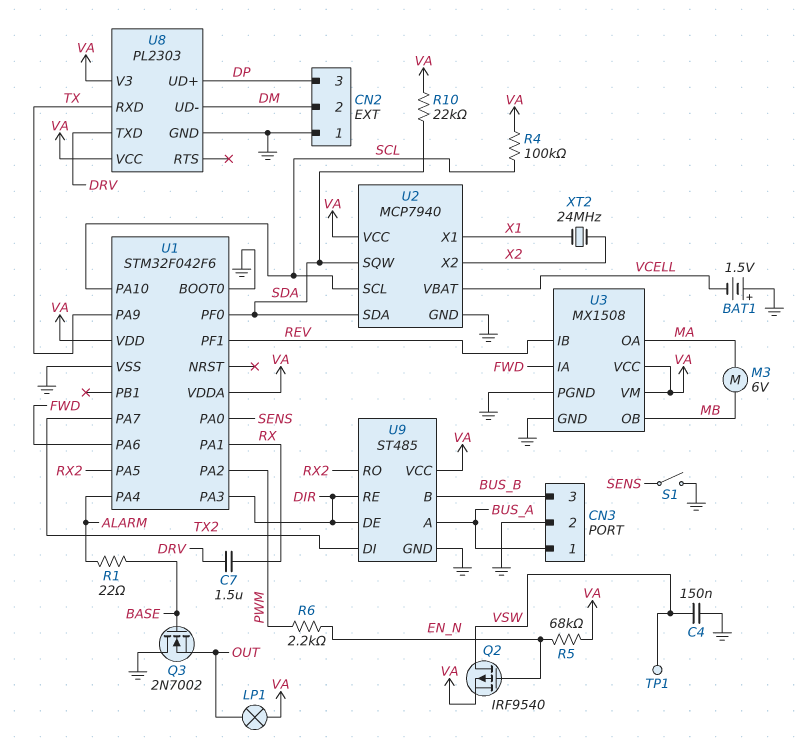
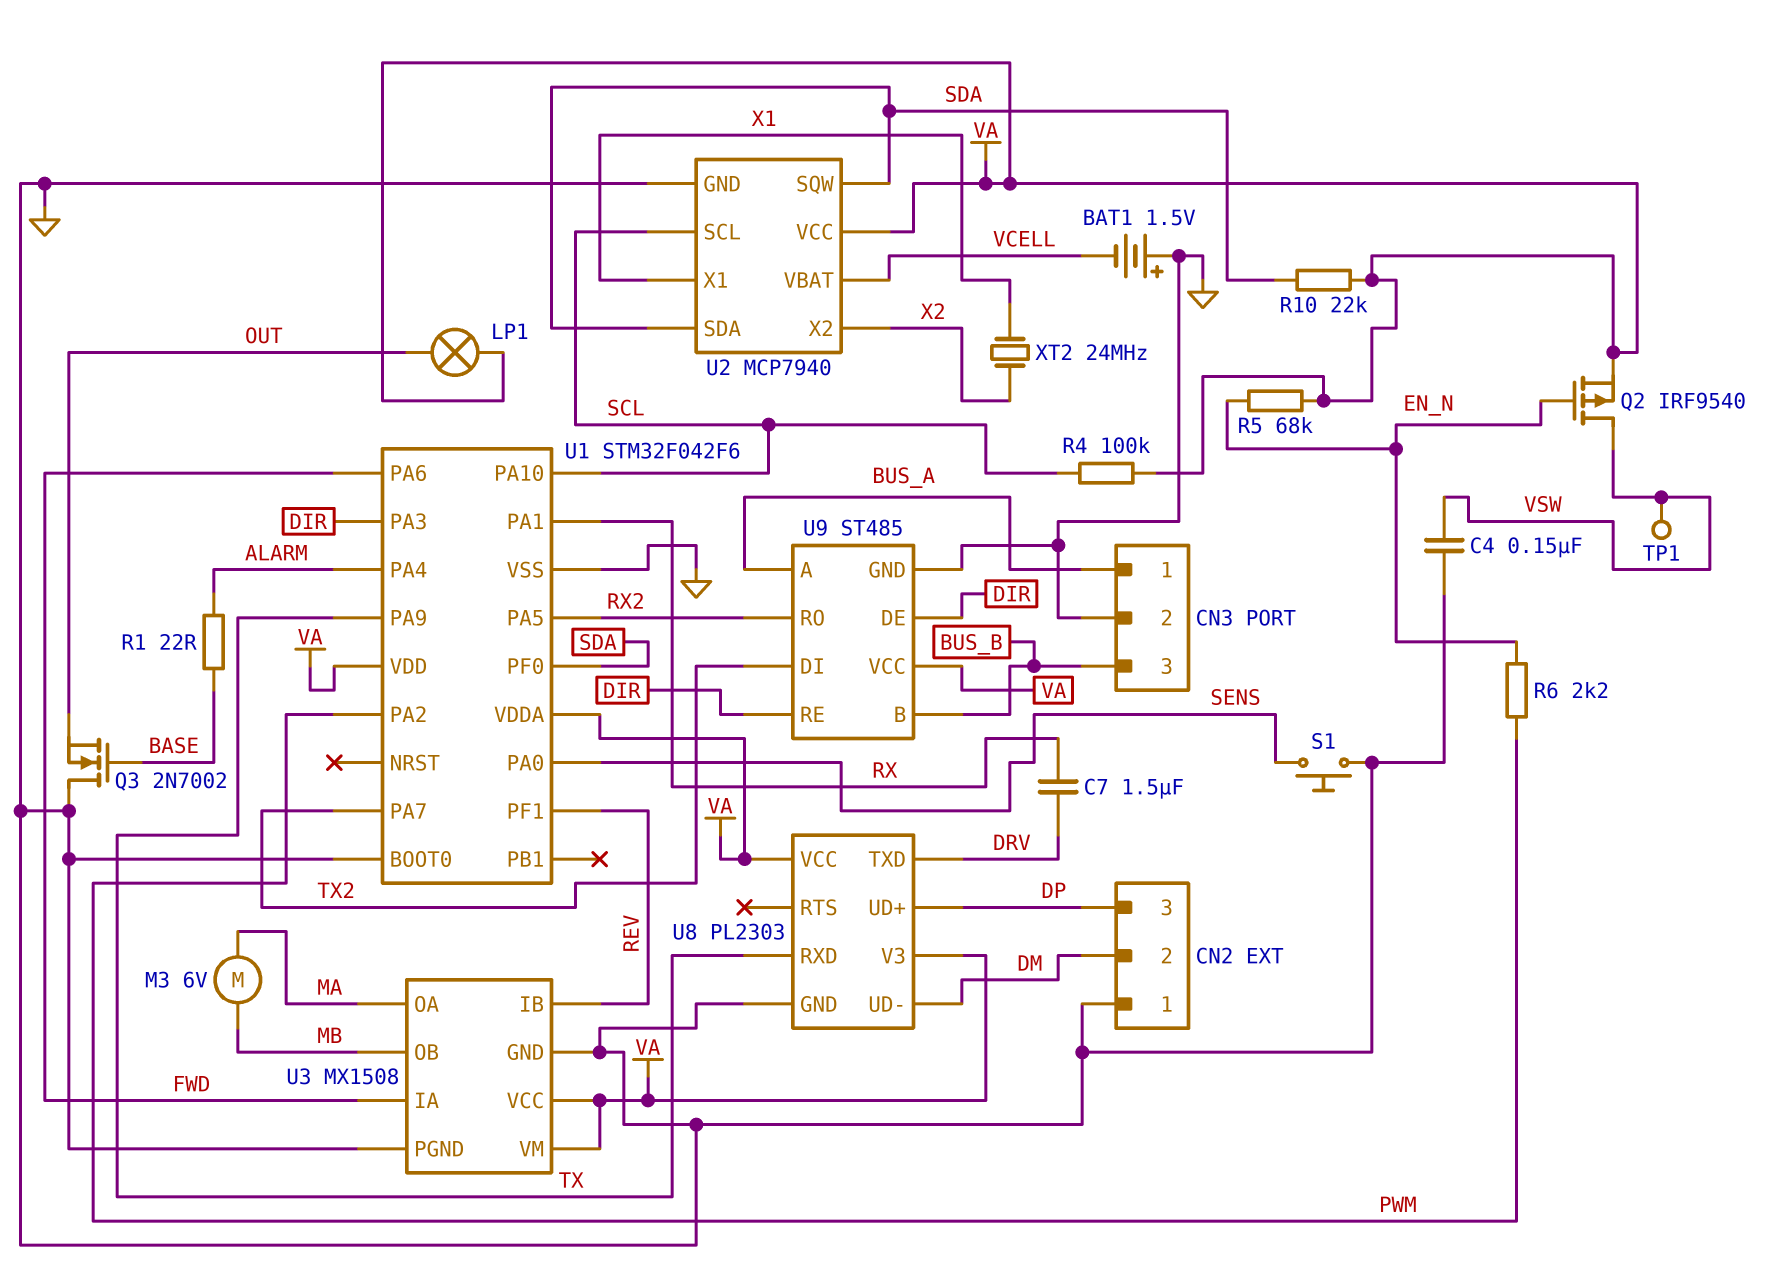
S1: switch (GND, SENS) -> button (GND, SENS)

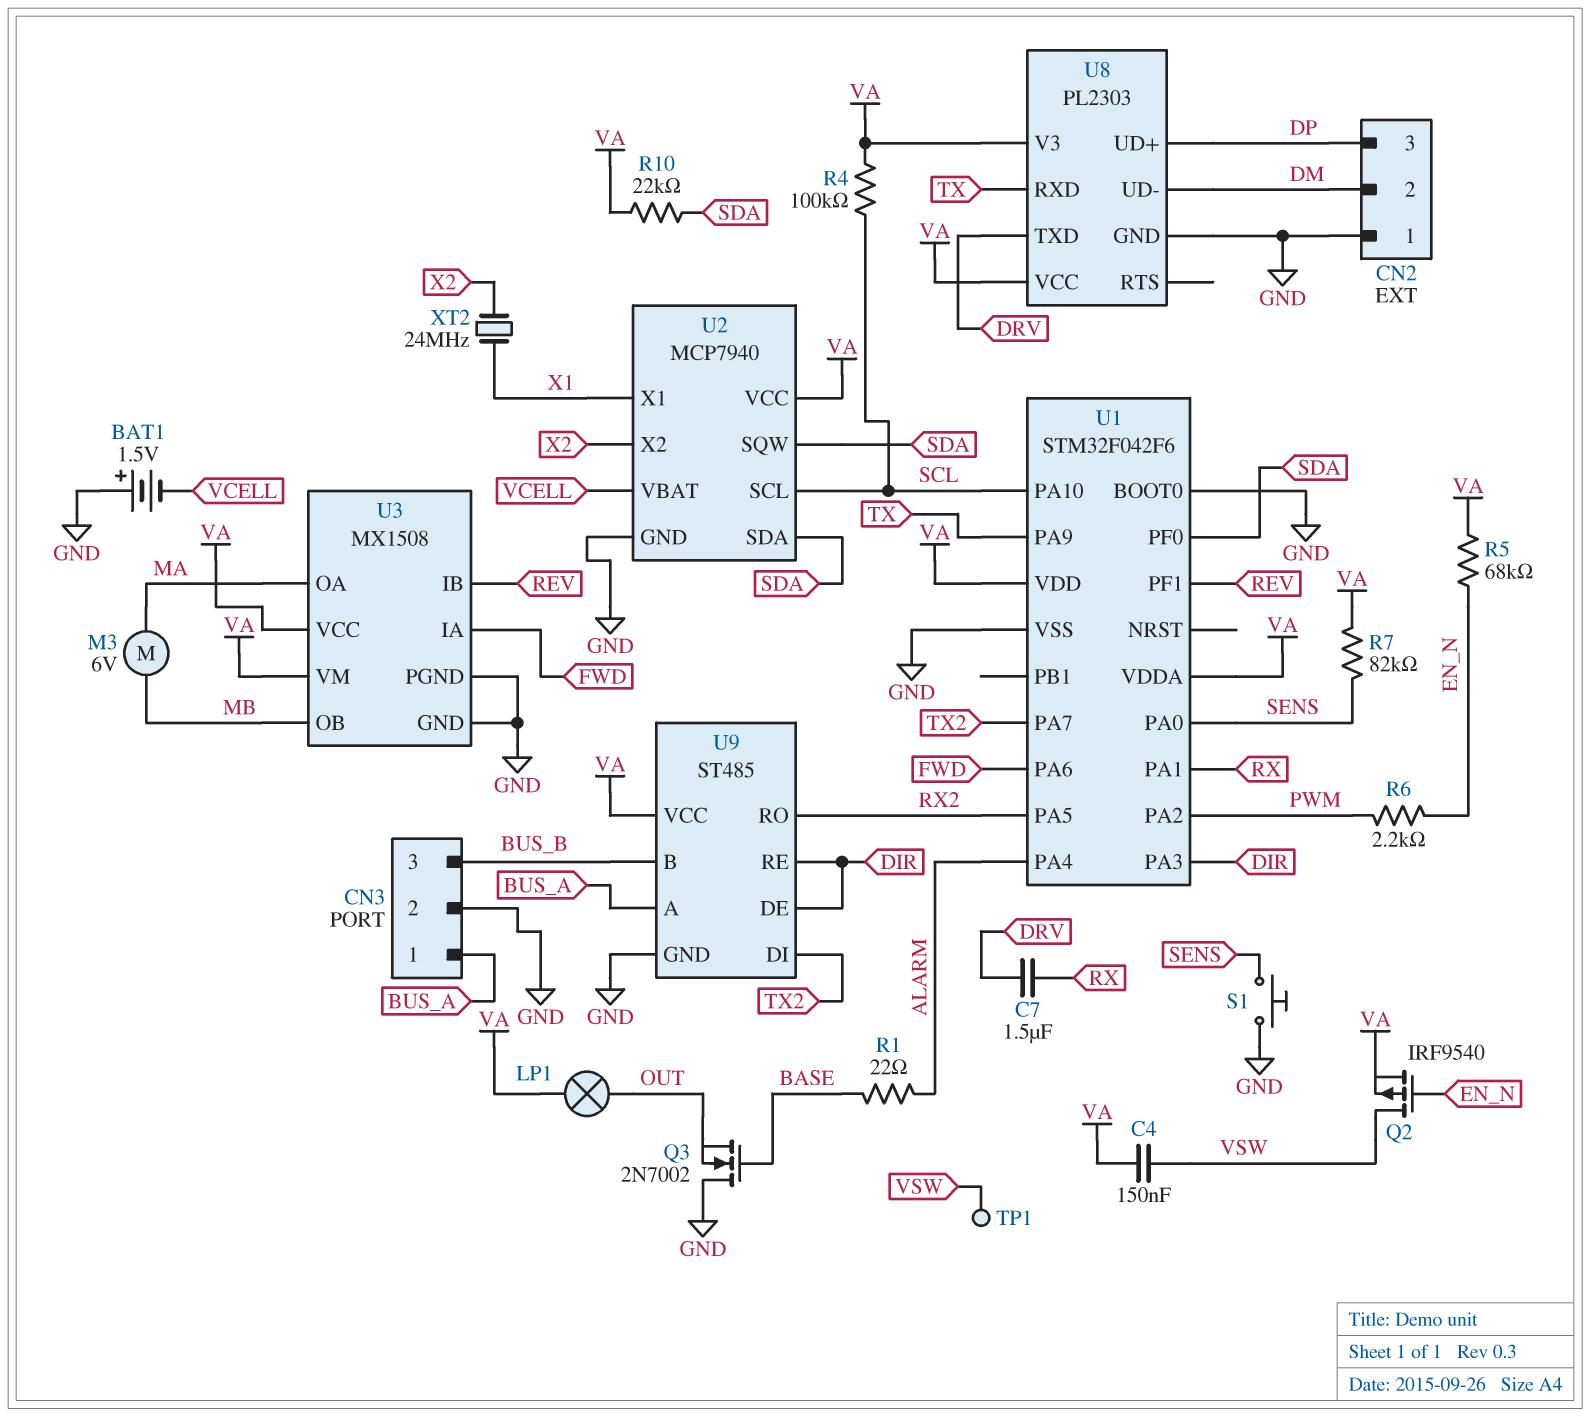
C4: 150nF (GND, VSW) -> 150nF (VA, VSW)
R7: none -> 82k (SENS, VA)

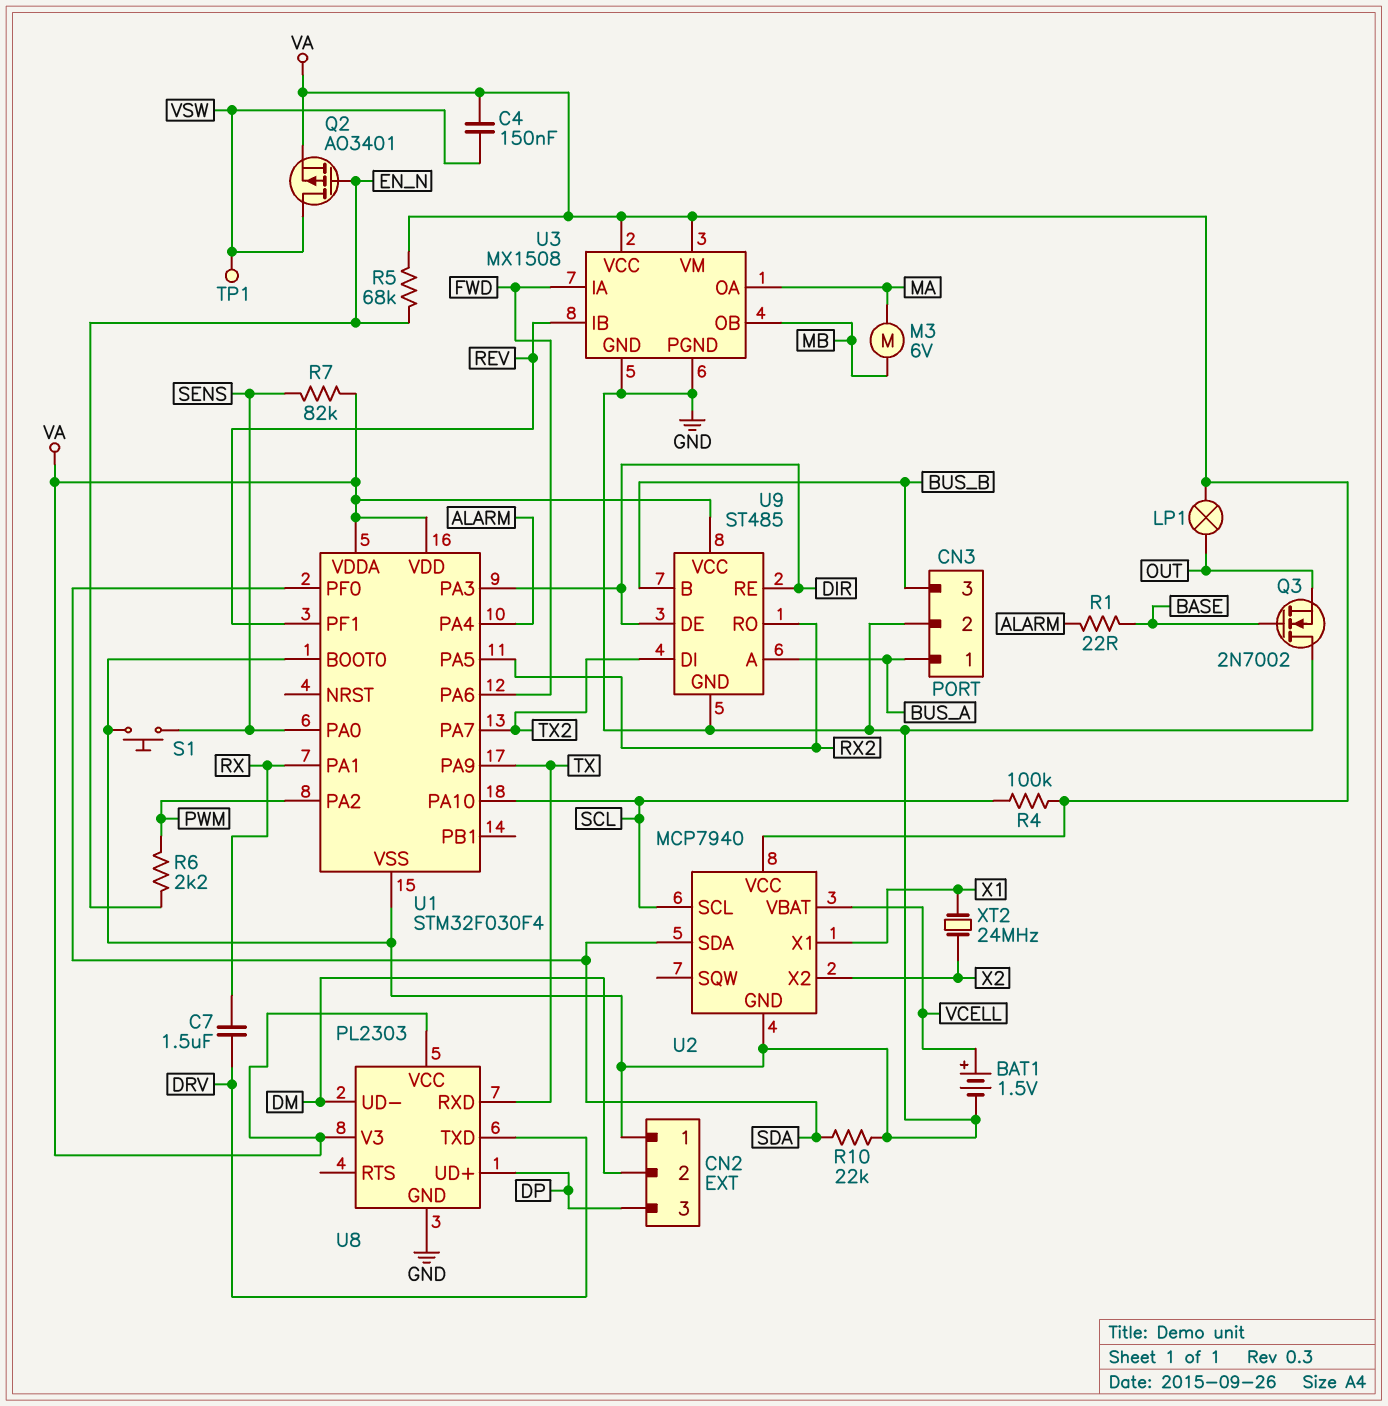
BAT1: 1.5V (plus GND, minus VCELL) -> 1.5V (plus VCELL, minus GND)
Q2: PMOS IRF9540 (G EN_N, D VSW, S VA) -> PMOS AO3401 (G EN_N, D VSW, S VA)
R10: 22k (SDA, VA) -> 22k (GND, SDA)
U1: STM32F042F6 -> STM32F030F4
U2 pin SQW: SDA -> none

